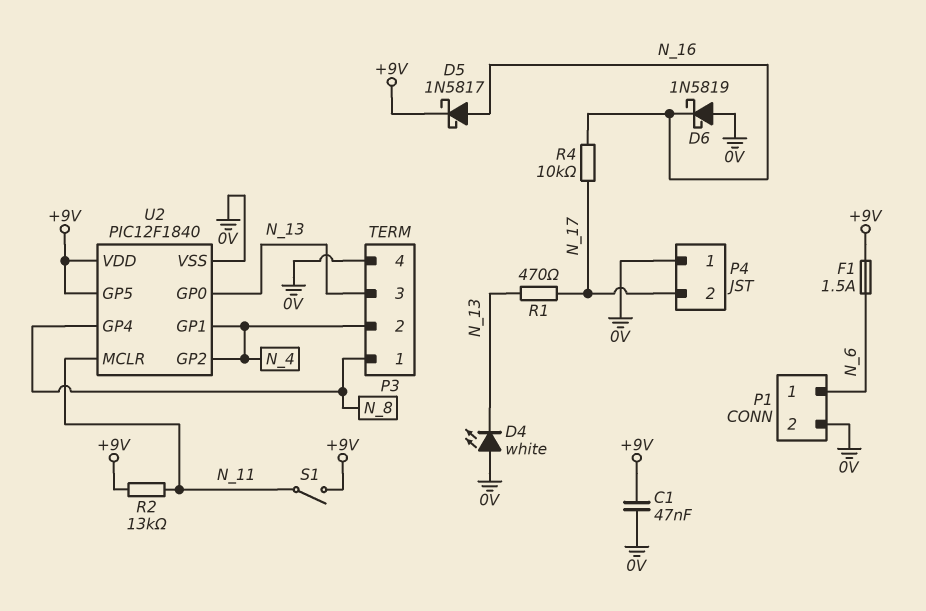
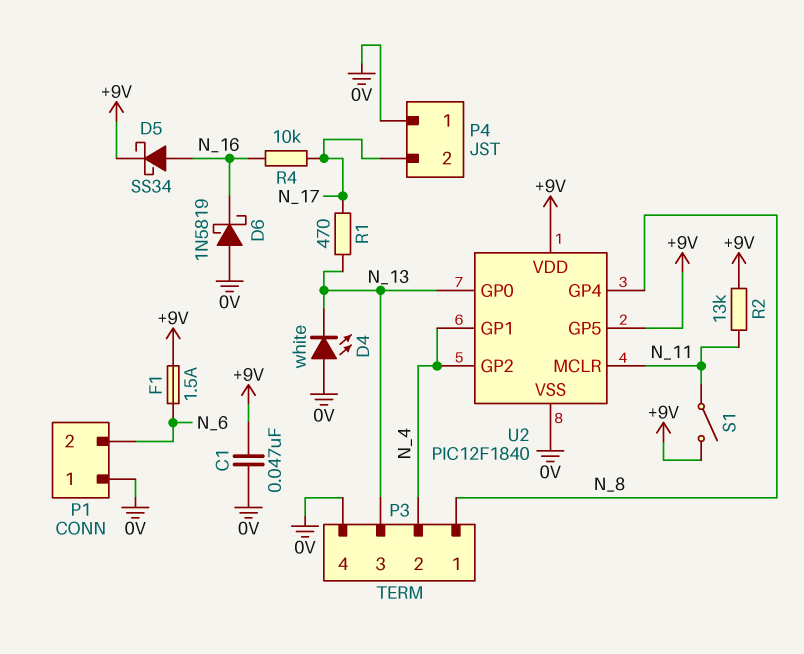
D5: schottky 1N5817 (A N_16, K +9V) -> schottky SS34 (A N_16, K +9V)
P1 pin 1: N_6 -> 0V
P1 pin 2: 0V -> N_6

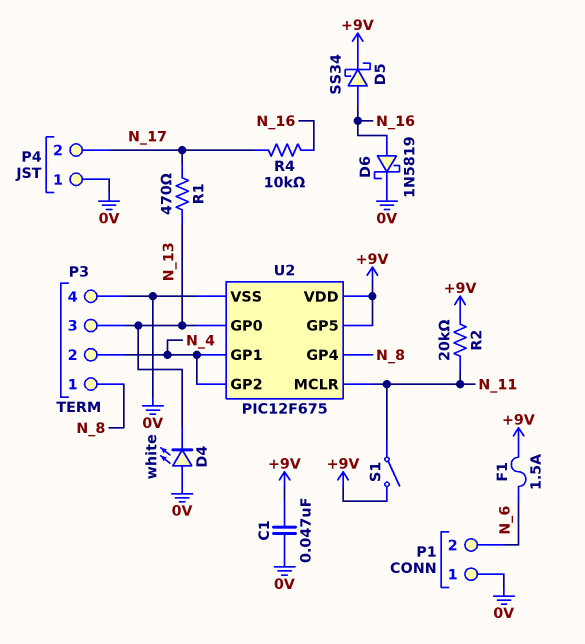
D6: schottky 1N5819 (A 0V, K N_16) -> schottky 1N5819 (A N_16, K 0V)
R2: 13k (+9V, N_11) -> 20k (+9V, N_11)
U2: PIC12F1840 -> PIC12F675

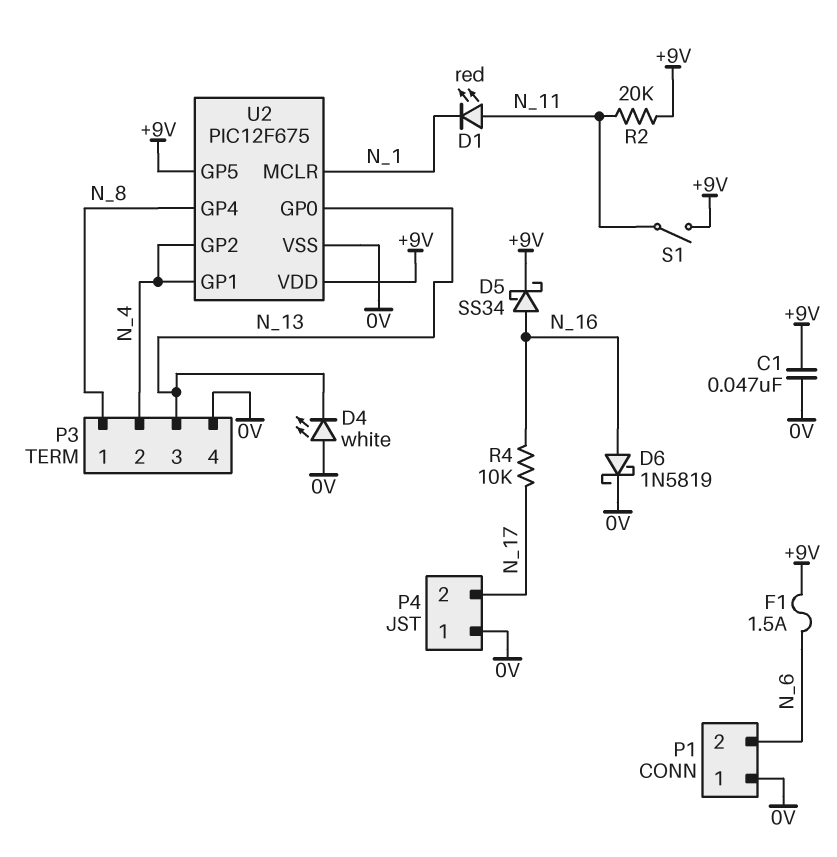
D1: none -> LED red (A N_11, K N_1)
R1: 470 (N_13, N_17) -> none
U2 pin MCLR: N_11 -> N_1

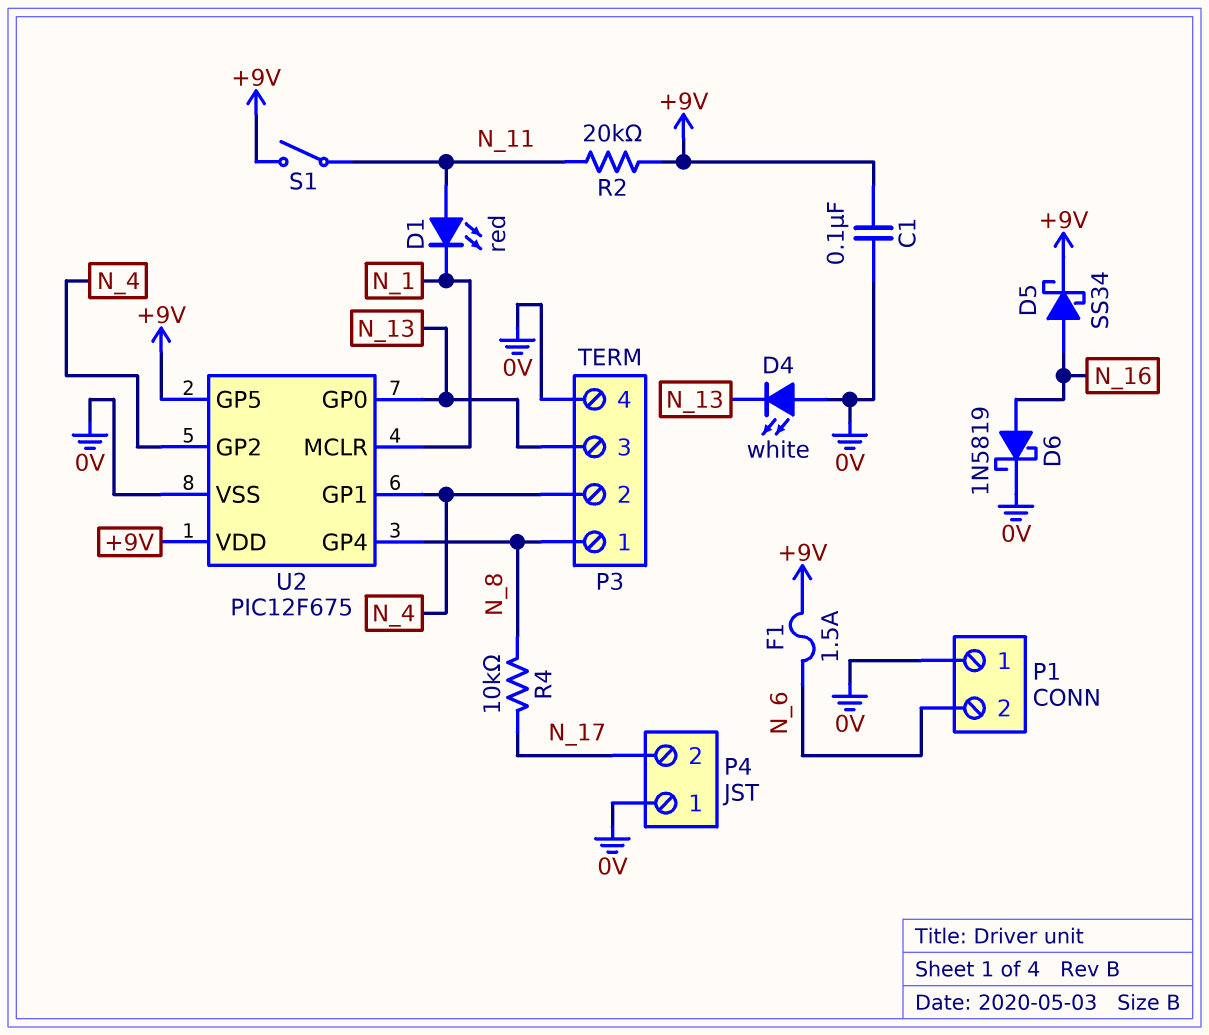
C1: 47nF (+9V, 0V) -> 100nF (+9V, 0V)
R4: 10k (N_16, N_17) -> 10k (N_8, N_17)

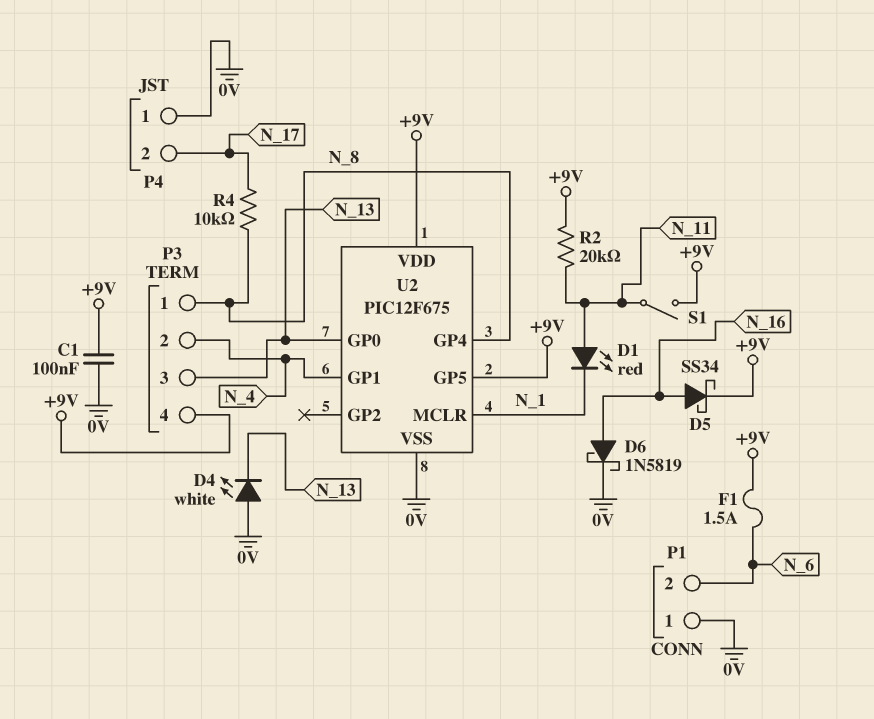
P3 pin 4: 0V -> +9V
U2 pin GP2: N_4 -> none

